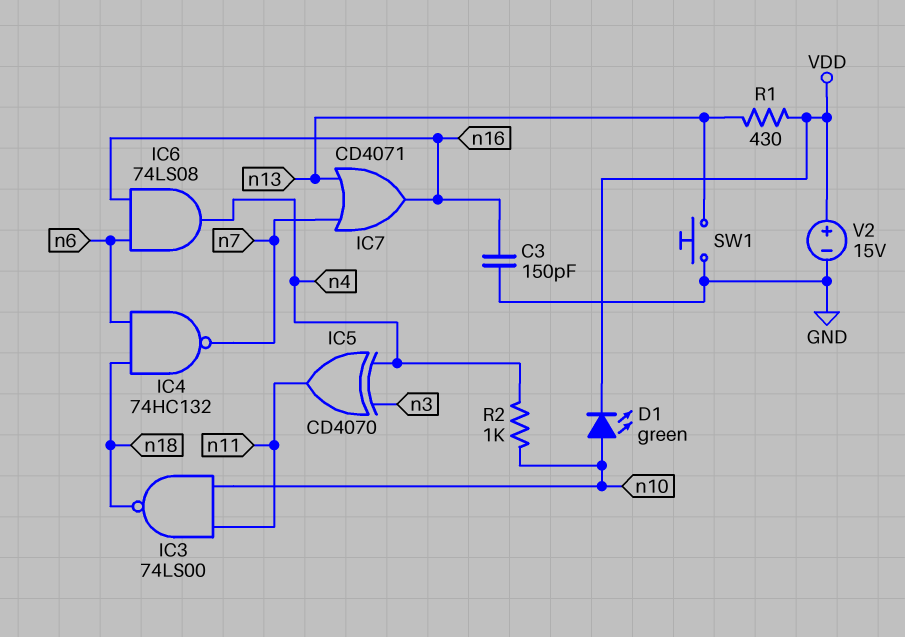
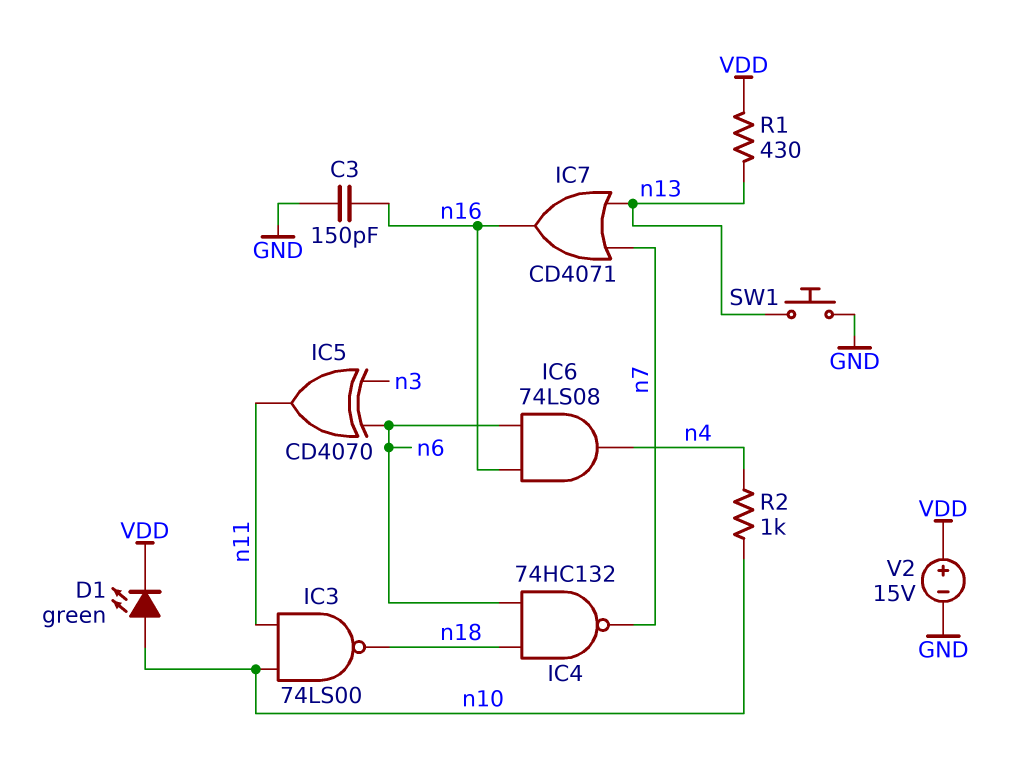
IC5: XOR CD4070 (in n3, in n4, out n11) -> XOR CD4070 (in n3, in n6, out n11)

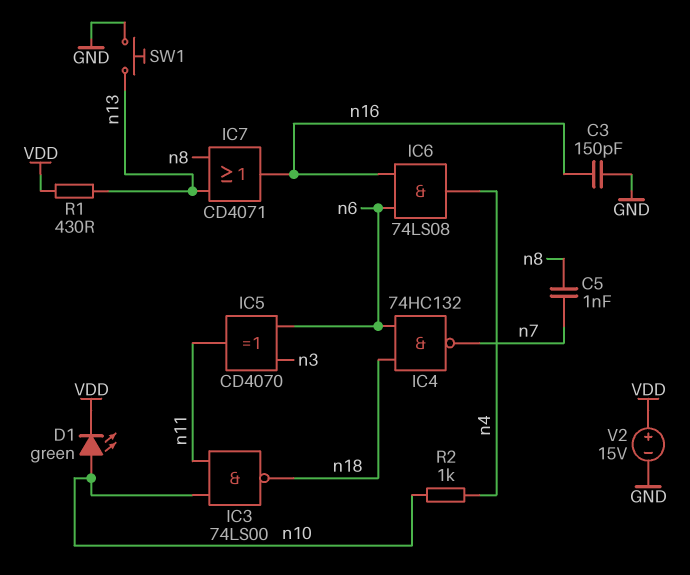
C5: none -> 1nF (n7, n8)
IC7: OR CD4071 (in n7, in n13, out n16) -> OR CD4071 (in n8, in n13, out n16)

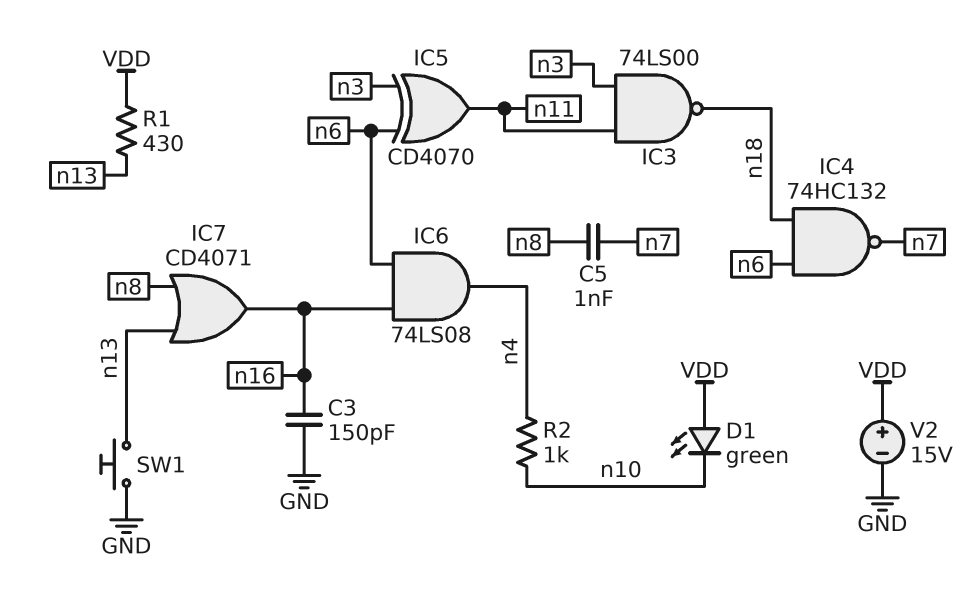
D1: LED green (A n10, K VDD) -> LED green (A VDD, K n10)
IC3: NAND 74LS00 (in n10, in n11, out n18) -> NAND 74LS00 (in n3, in n11, out n18)

